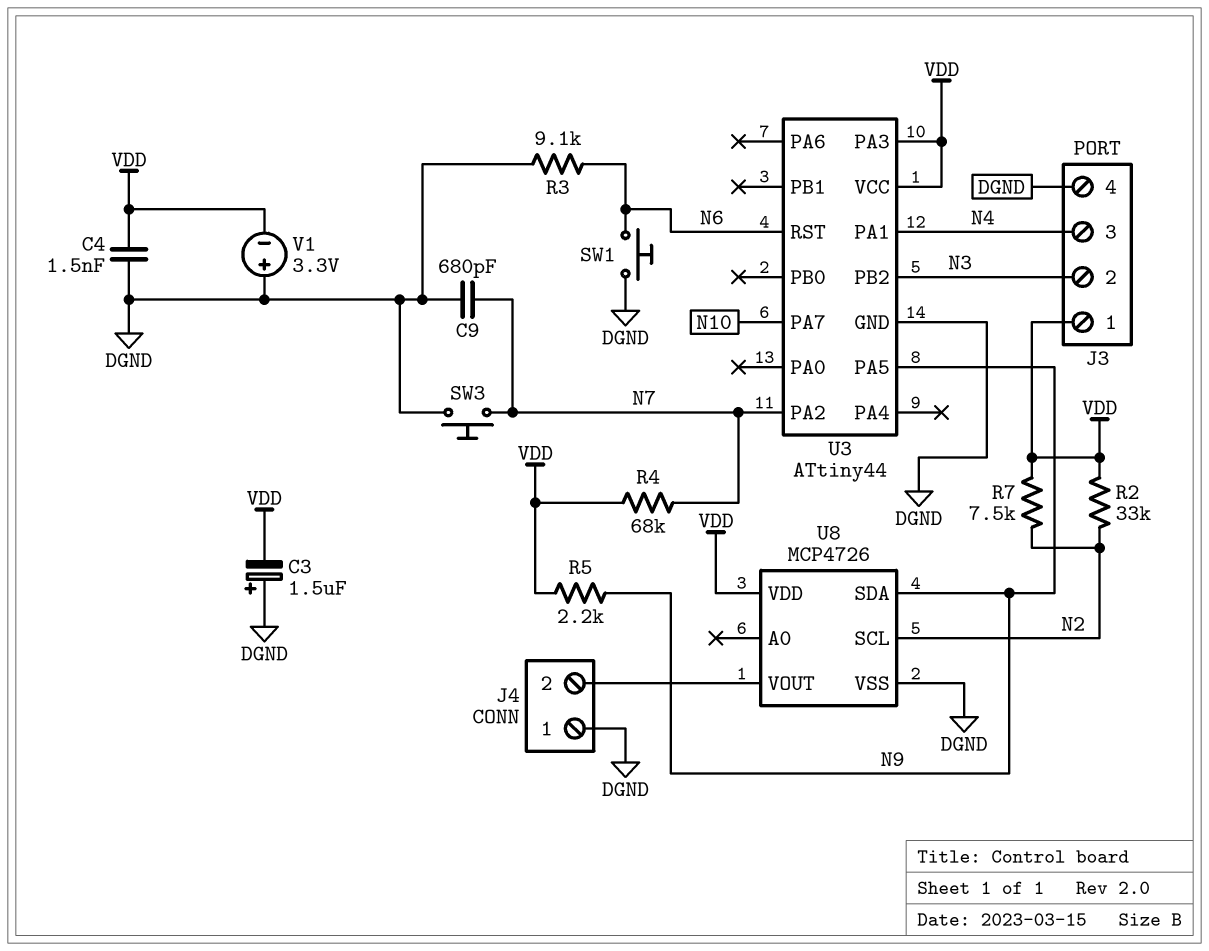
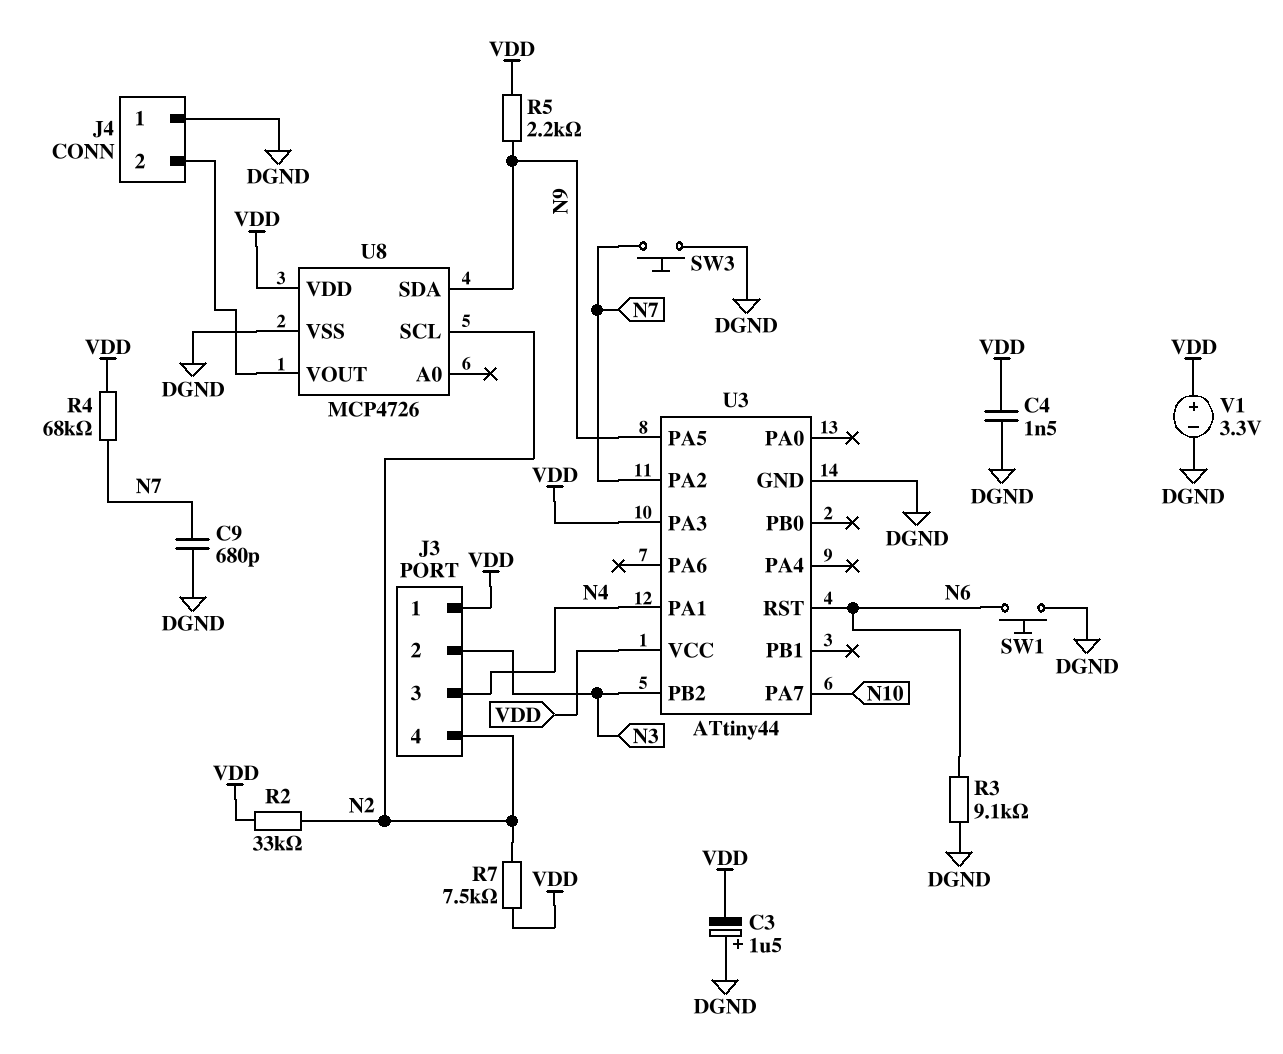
J3 pin 4: DGND -> N2
V1: 3.3V (plus DGND, minus VDD) -> 3.3V (plus VDD, minus DGND)

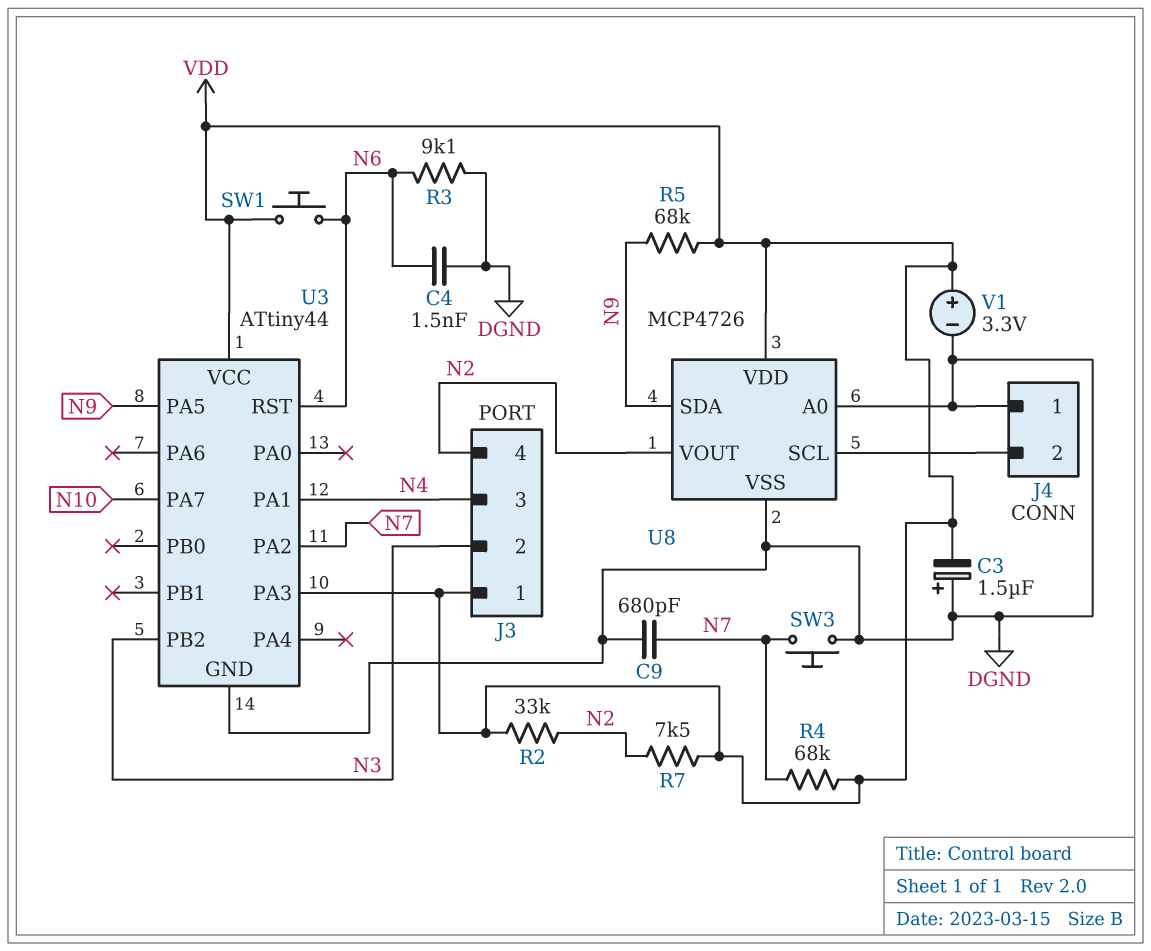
C4: 1.5nF (DGND, VDD) -> 1.5nF (DGND, N6)
R5: 2.2k (N9, VDD) -> 68k (N9, VDD)
SW1: button (DGND, N6) -> button (N6, VDD)
U8 pin A0: none -> DGND
U8 pin SCL: N2 -> J4/2
U8 pin VOUT: J4/2 -> N2

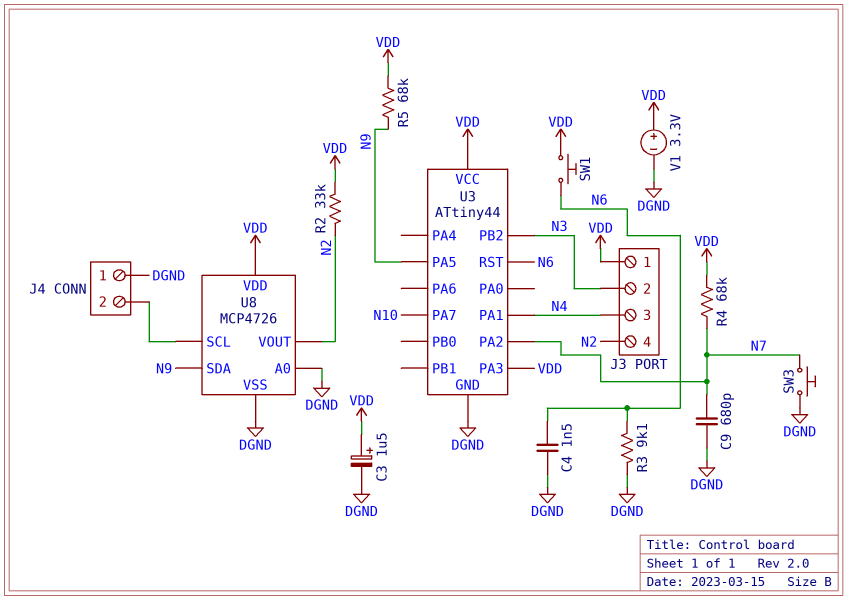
C3: 1.5uF (plus DGND, minus VDD) -> 1.5uF (plus VDD, minus DGND)
R7: 7.5k (N2, VDD) -> none

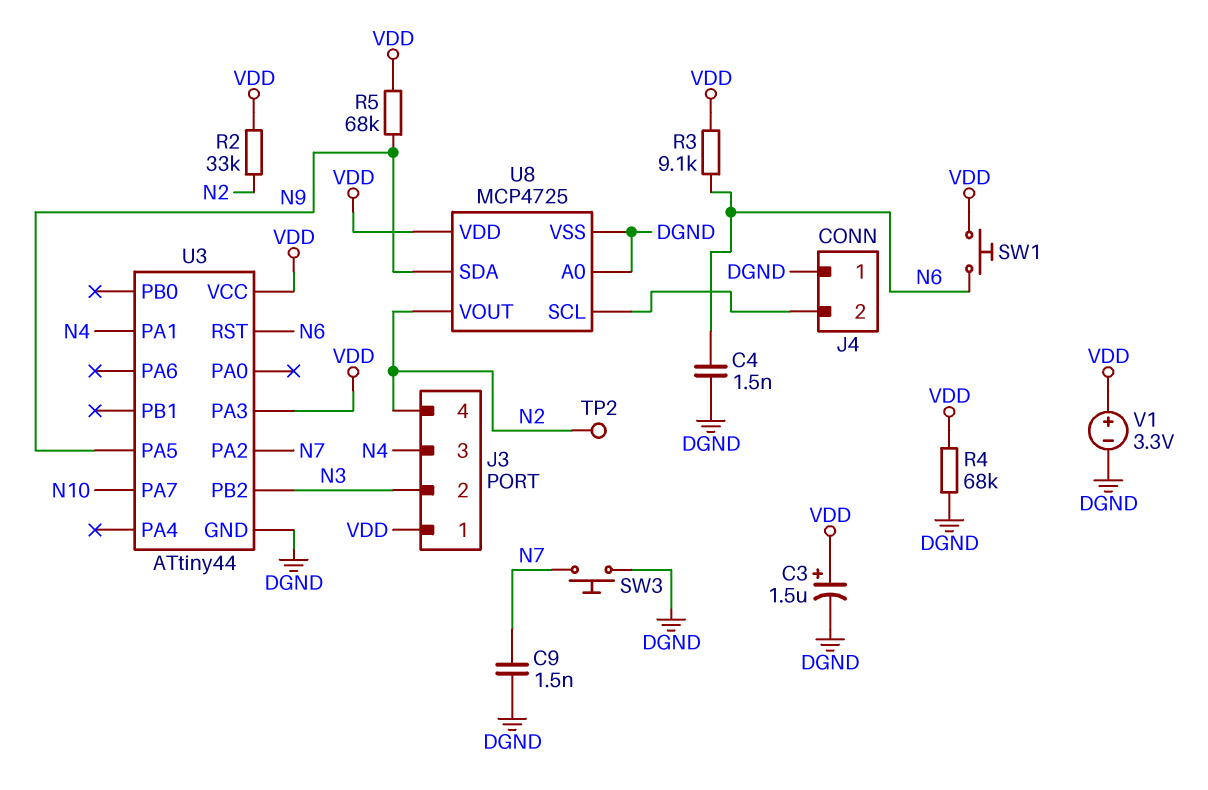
C9: 680pF (DGND, N7) -> 1.5nF (DGND, N7)
R3: 9.1k (DGND, N6) -> 9.1k (N6, VDD)
R4: 68k (N7, VDD) -> 68k (DGND, VDD)
TP2: none -> test point (N2)
U8: MCP4726 -> MCP4725

